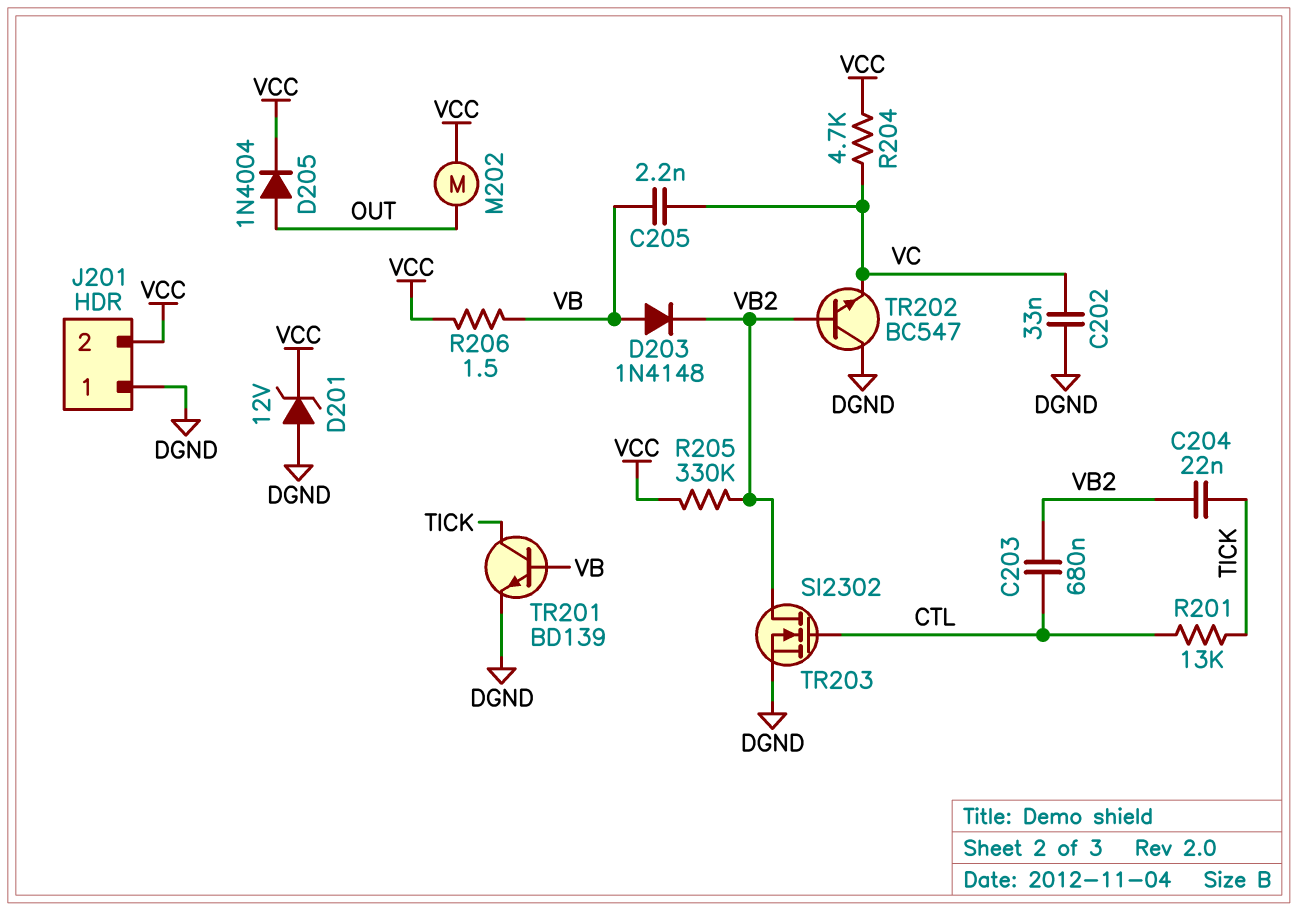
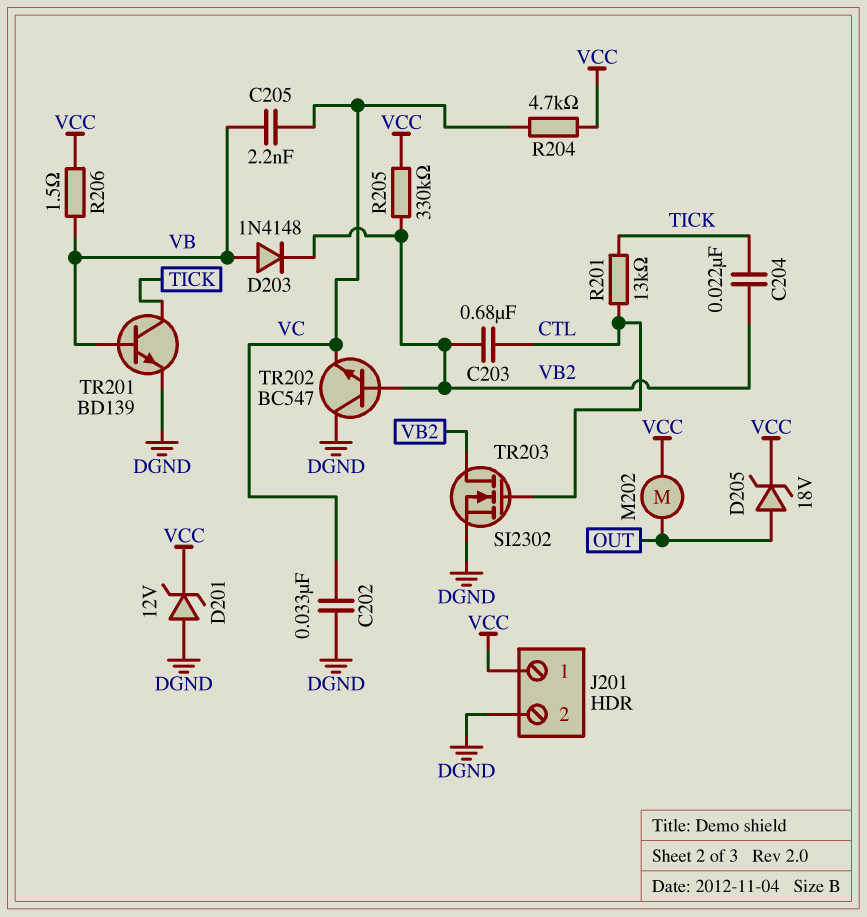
D205: diode 1N4004 (A OUT, K VCC) -> zener 18V (A OUT, K VCC)
J201 pin 1: DGND -> VCC
J201 pin 2: VCC -> DGND

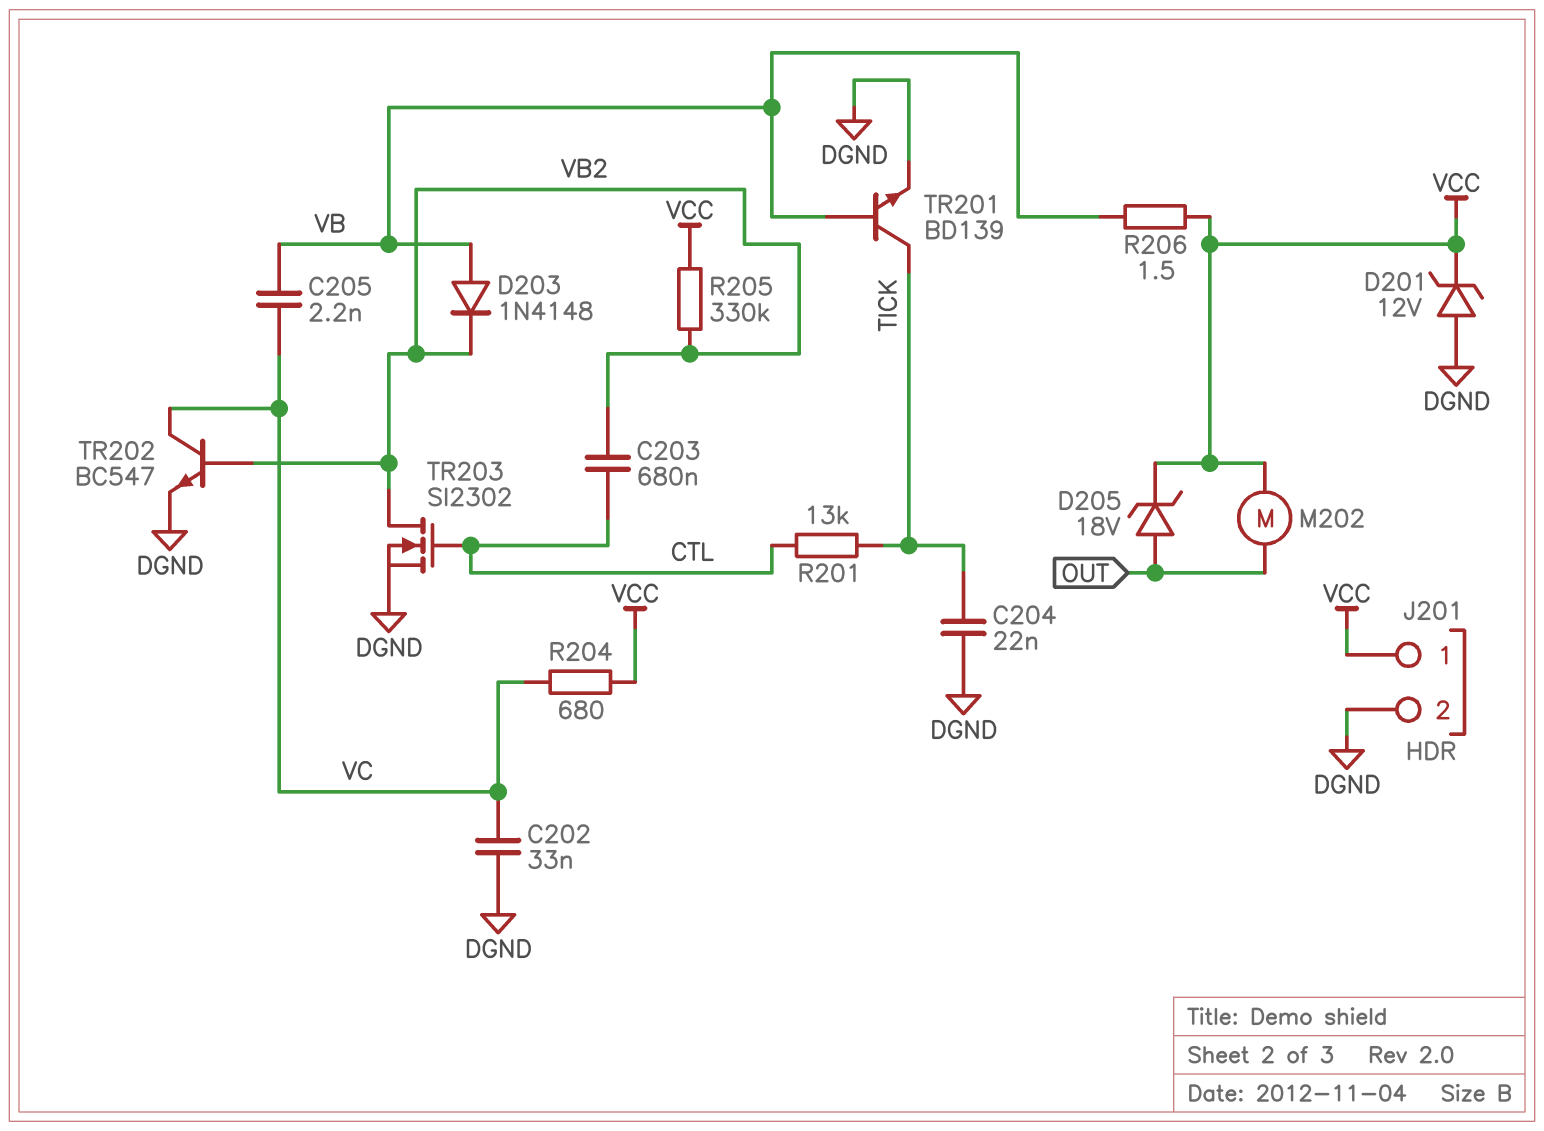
C204: 22nF (TICK, VB2) -> 22nF (DGND, TICK)
R204: 4.7k (VC, VCC) -> 680 (VC, VCC)
TR202: NPN BC547 (B VB2, C DGND, E VC) -> NPN BC547 (B VB2, C VC, E DGND)

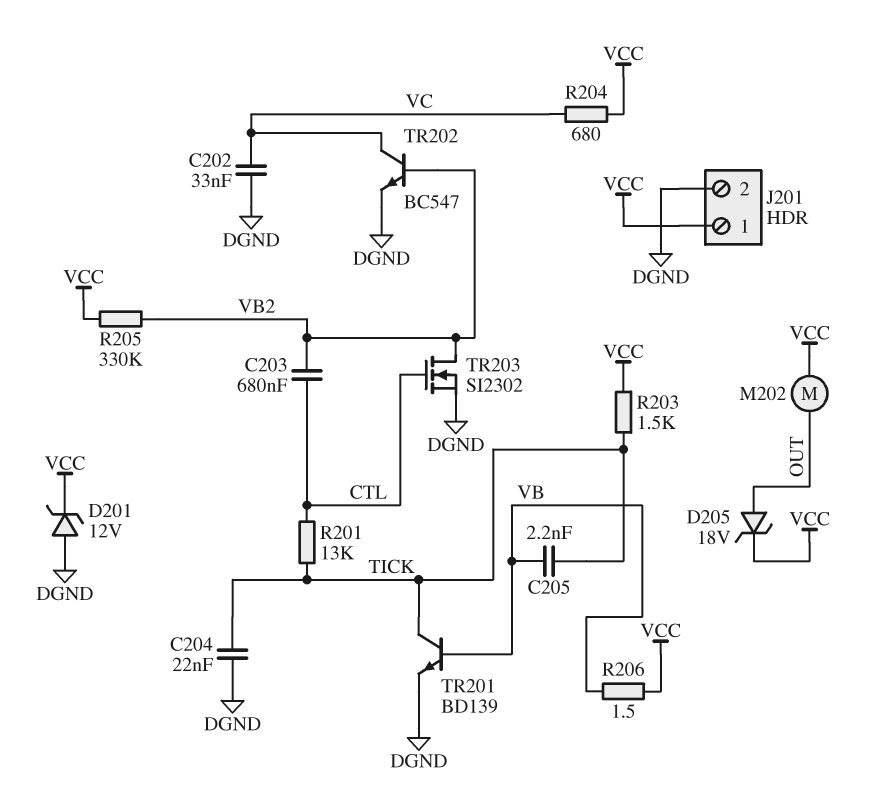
C205: 2.2nF (VB, VC) -> 2.2nF (TICK, VB)
D203: diode 1N4148 (A VB, K VB2) -> none
R203: none -> 1.5k (TICK, VCC)

